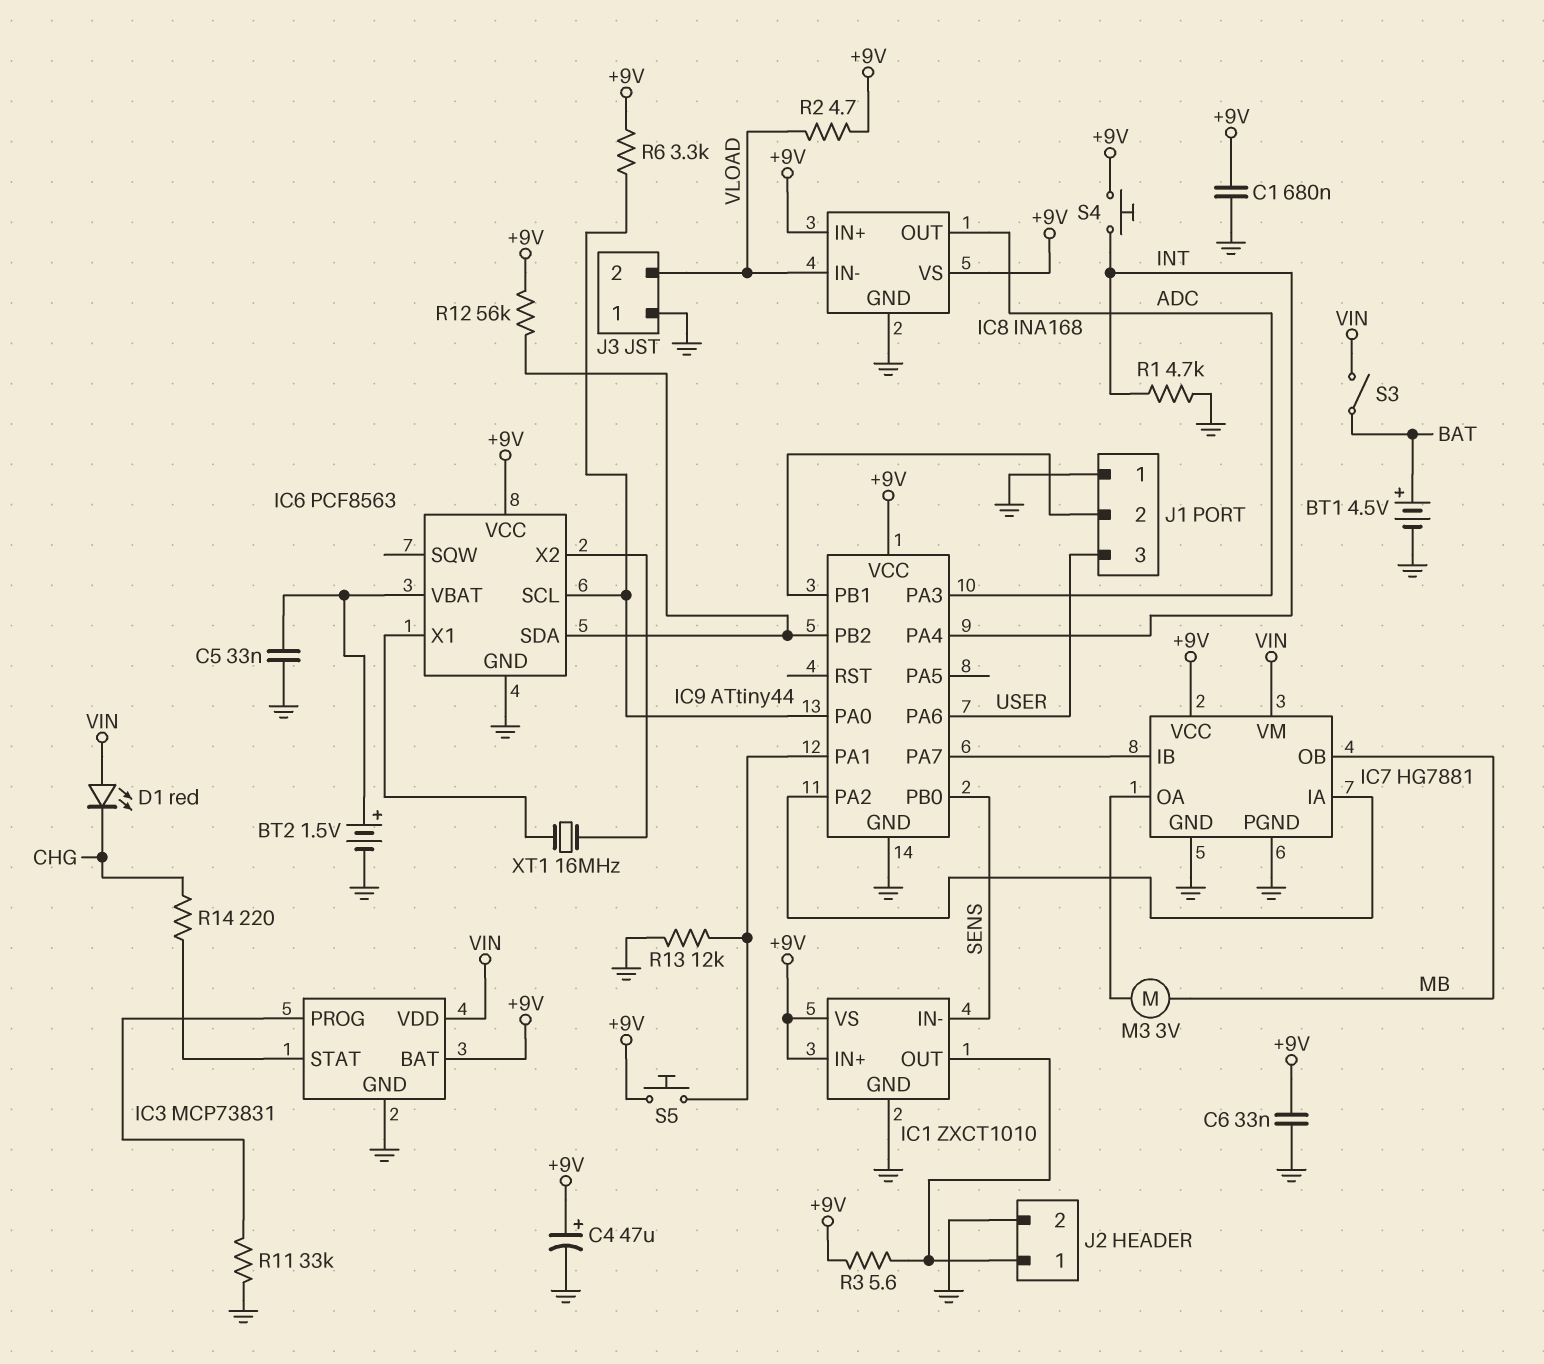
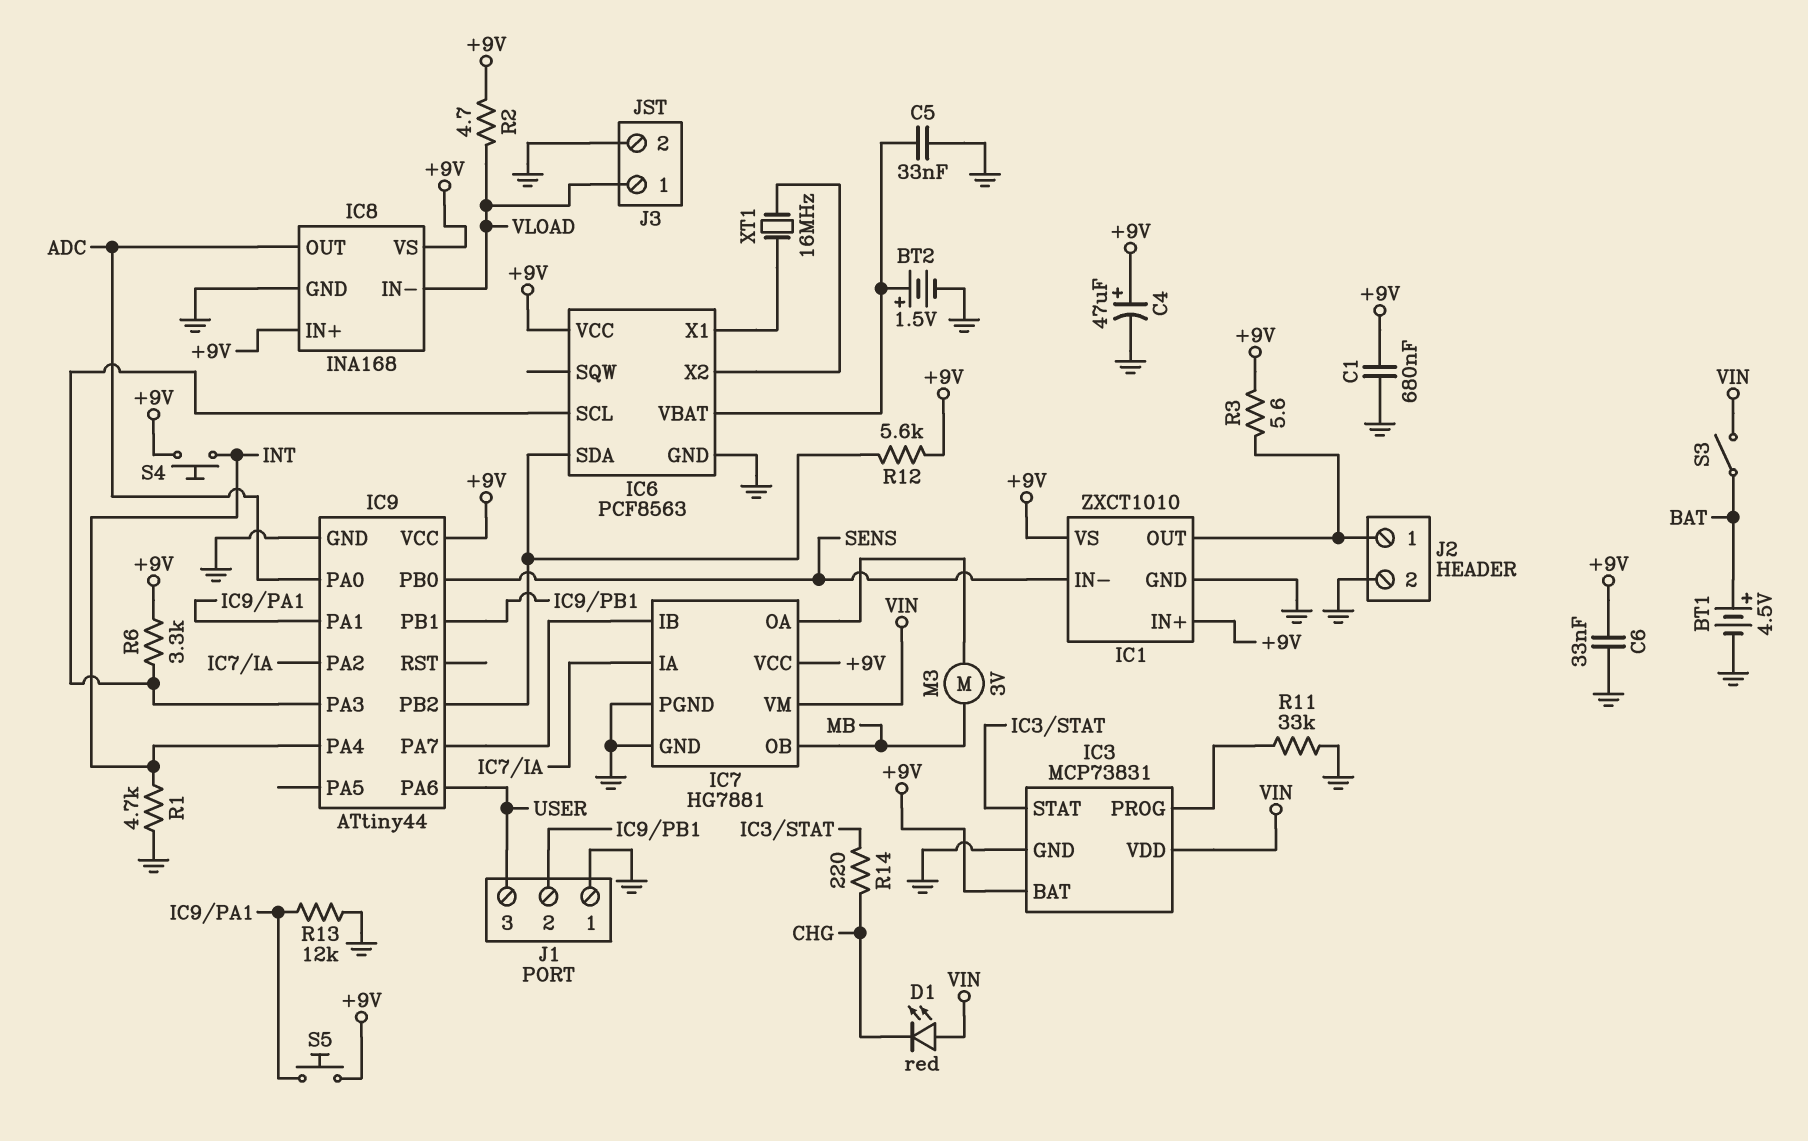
IC9 pin PA0: IC6/SCL -> ADC
IC9 pin PA3: ADC -> IC6/SCL
J3 pin 1: GND -> VLOAD
J3 pin 2: VLOAD -> GND
R12: 56k (+9V, IC6/SDA) -> 5.6k (+9V, IC6/SDA)

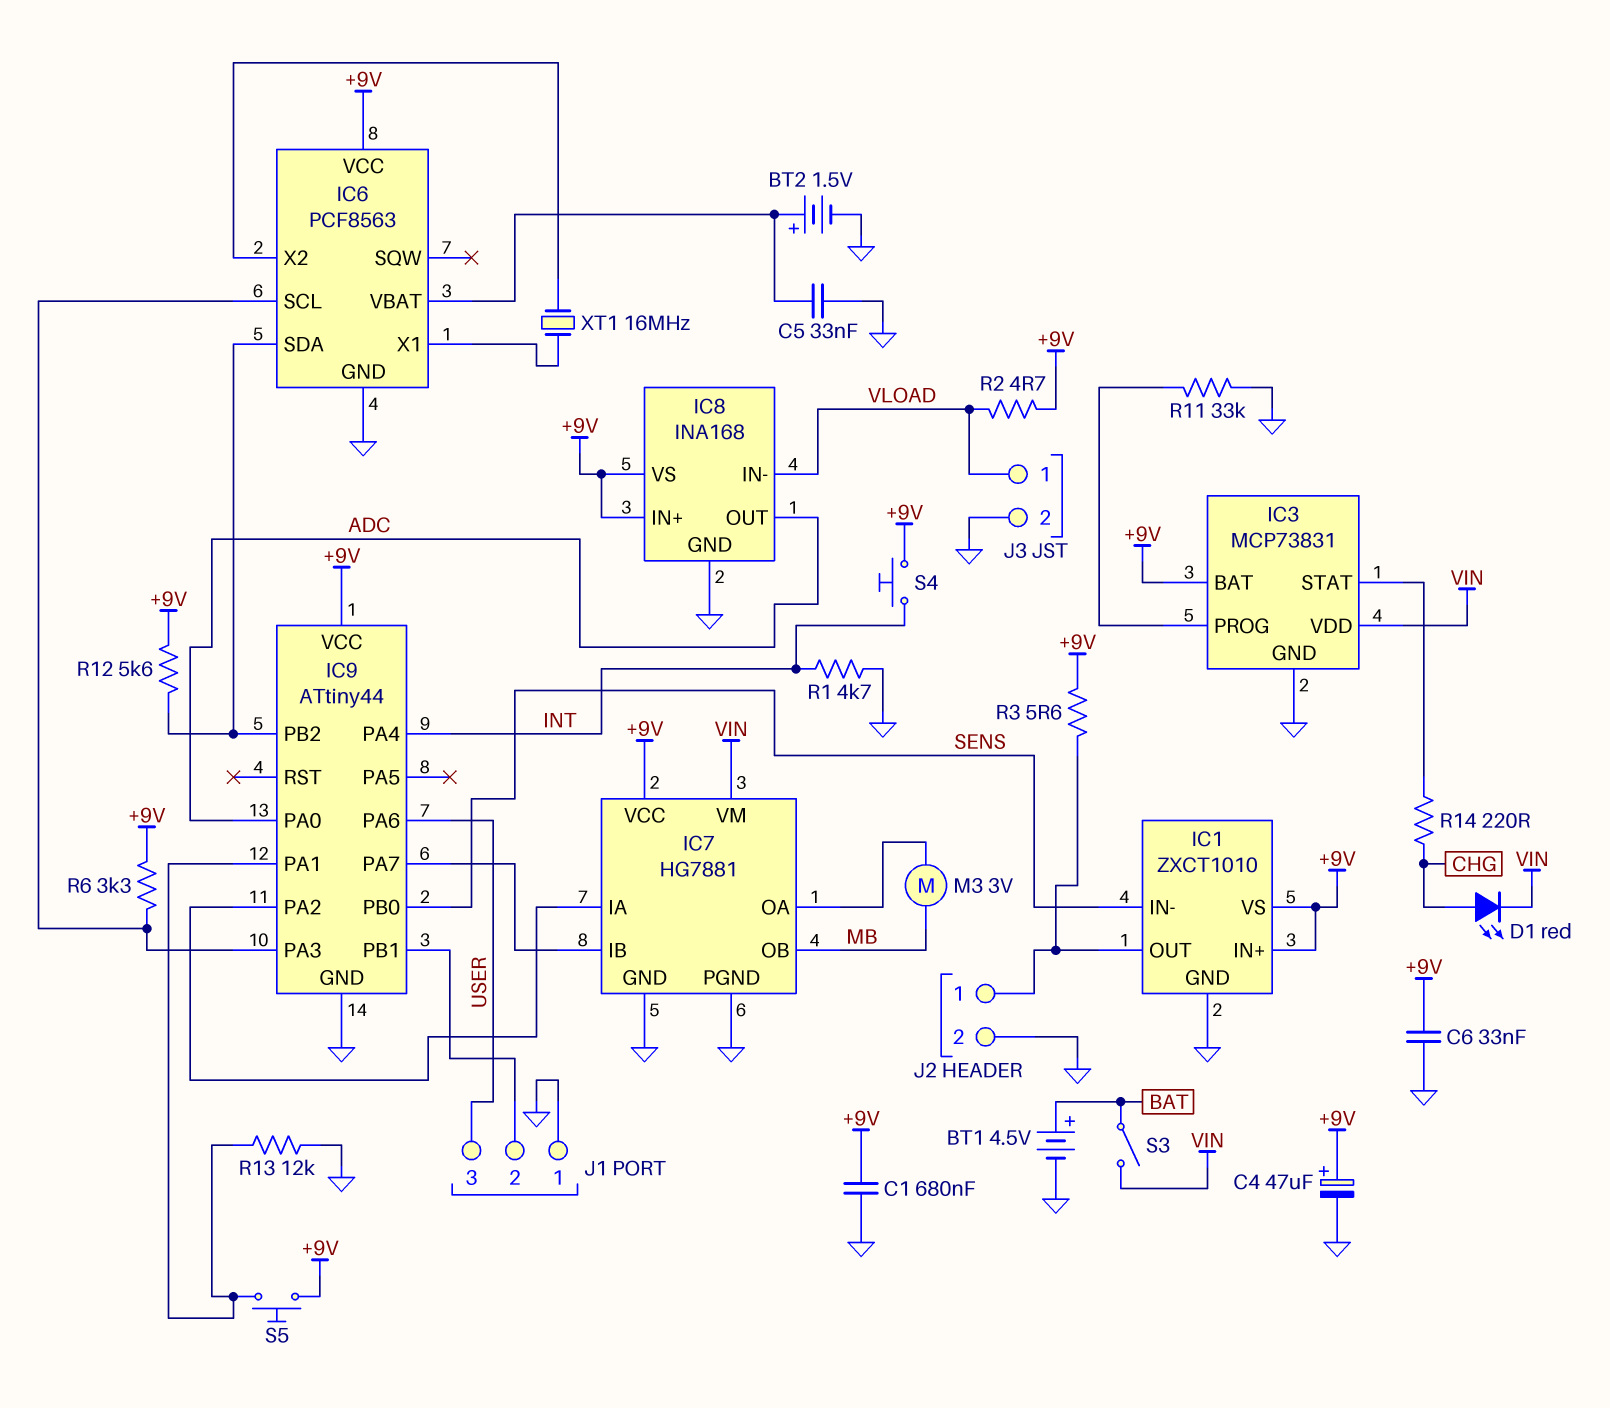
D1: LED red (A VIN, K CHG) -> LED red (A CHG, K VIN)

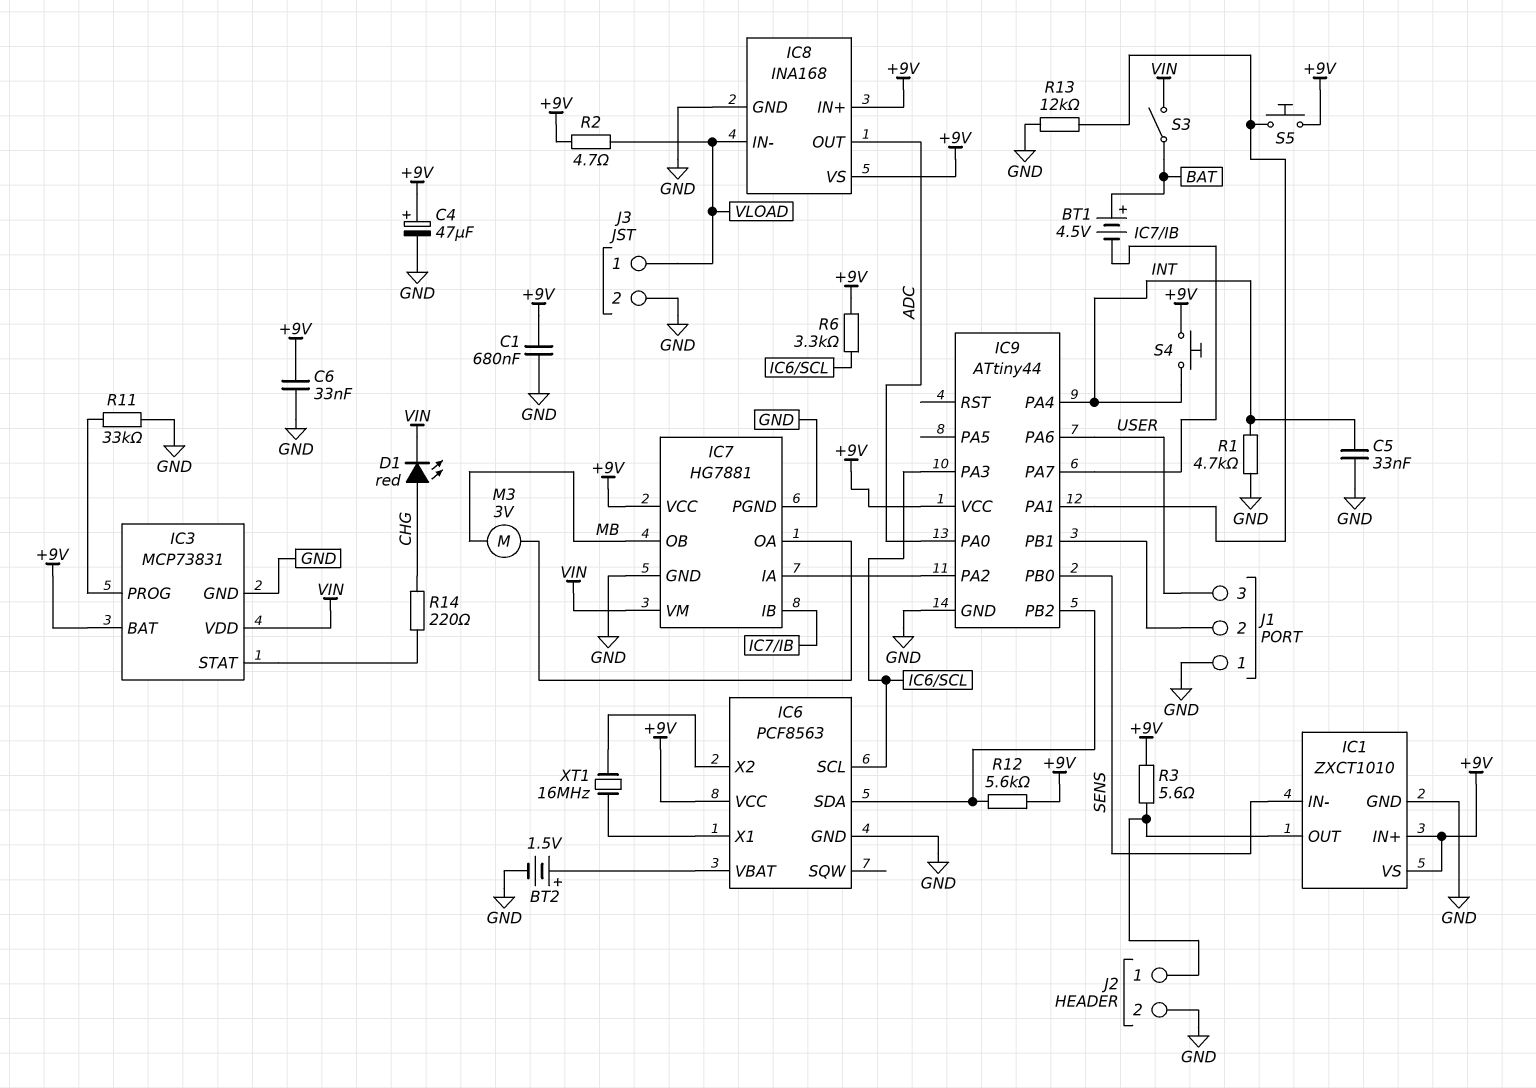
BT1: 4.5V (plus BAT, minus GND) -> 4.5V (plus BAT, minus IC7/IB)
C5: 33nF (GND, IC6/VBAT) -> 33nF (GND, INT)

